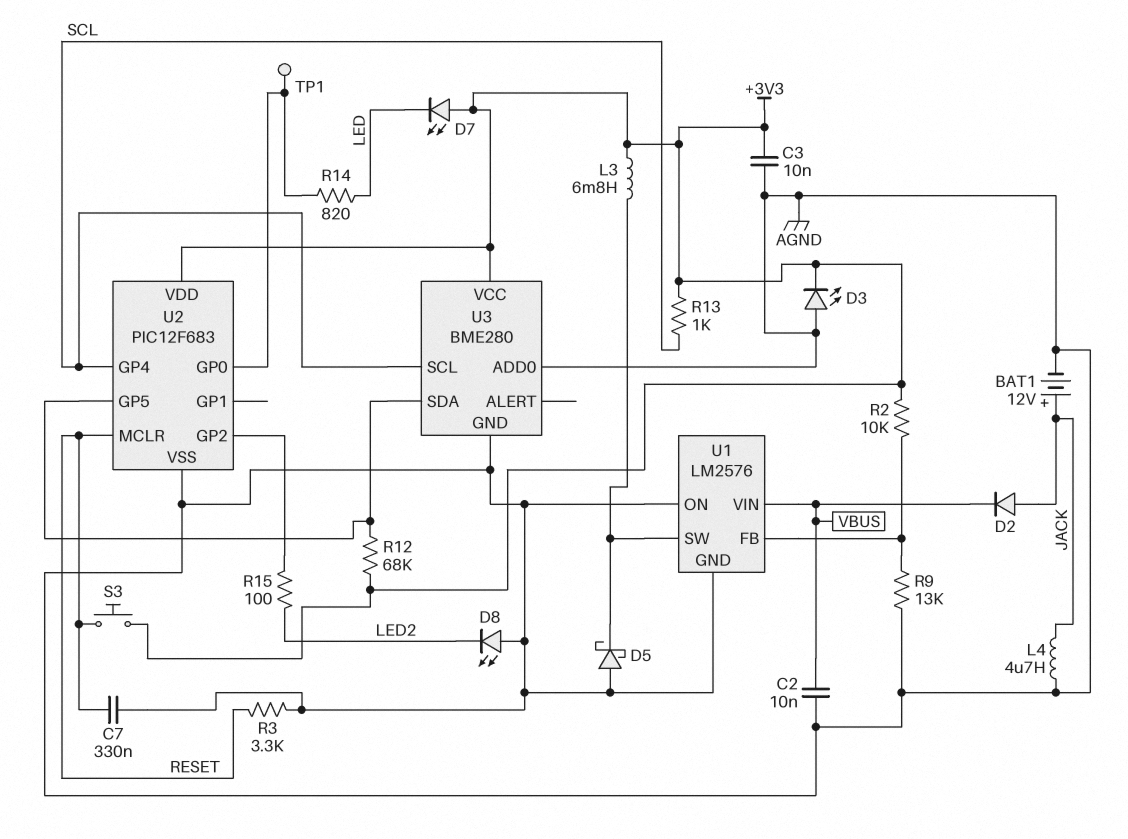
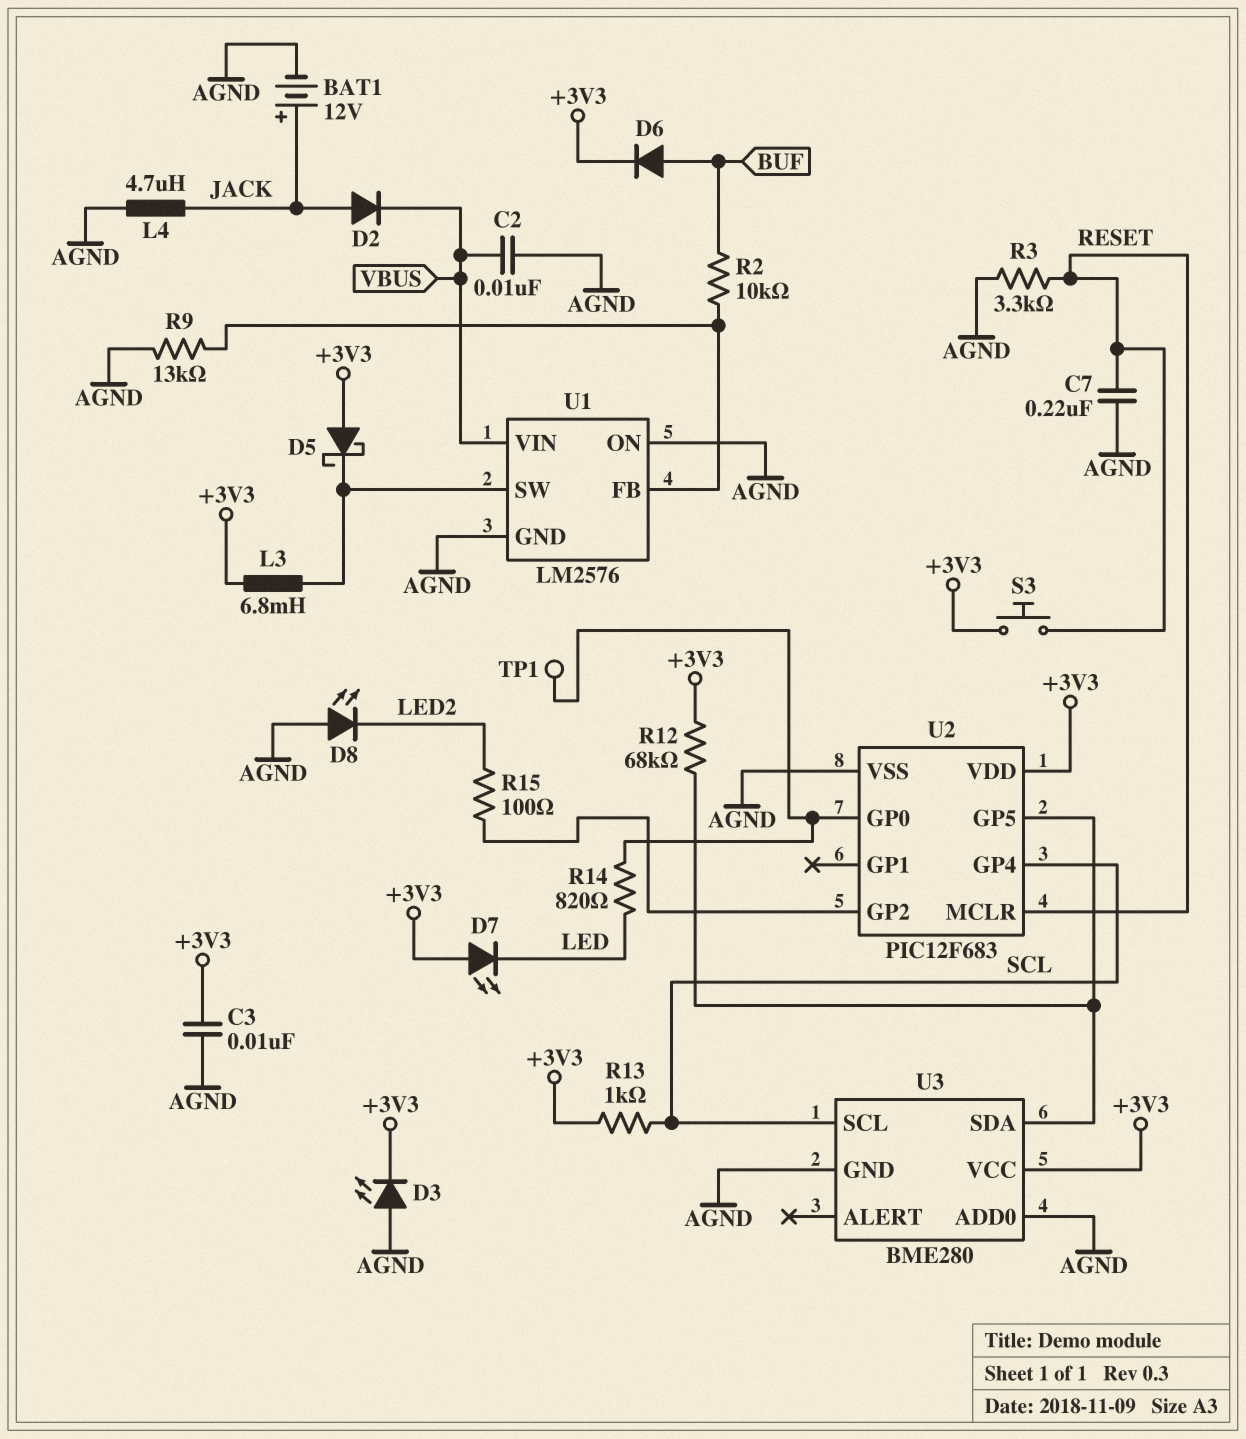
C7: 330nF (AGND, RESET) -> 220nF (AGND, RESET)
D5: schottky (A AGND, K U1/SW) -> schottky (A +3V3, K U1/SW)
D6: none -> diode (A BUF, K +3V3)
R2: 10k (+3V3, U1/FB) -> 10k (BUF, U1/FB)

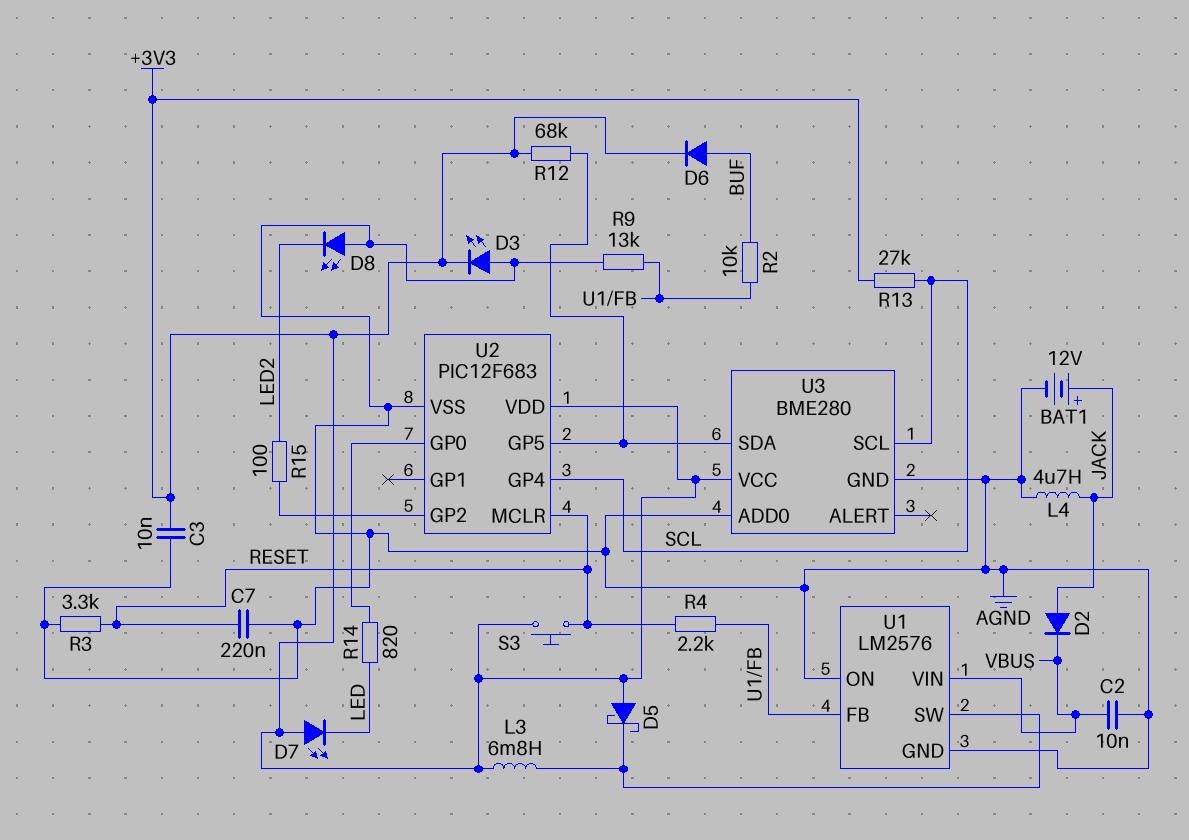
R4: none -> 2.2k (RESET, U1/FB)
R13: 1k (+3V3, SCL) -> 27k (+3V3, SCL)
TP1: test point (U2/GP0) -> none

